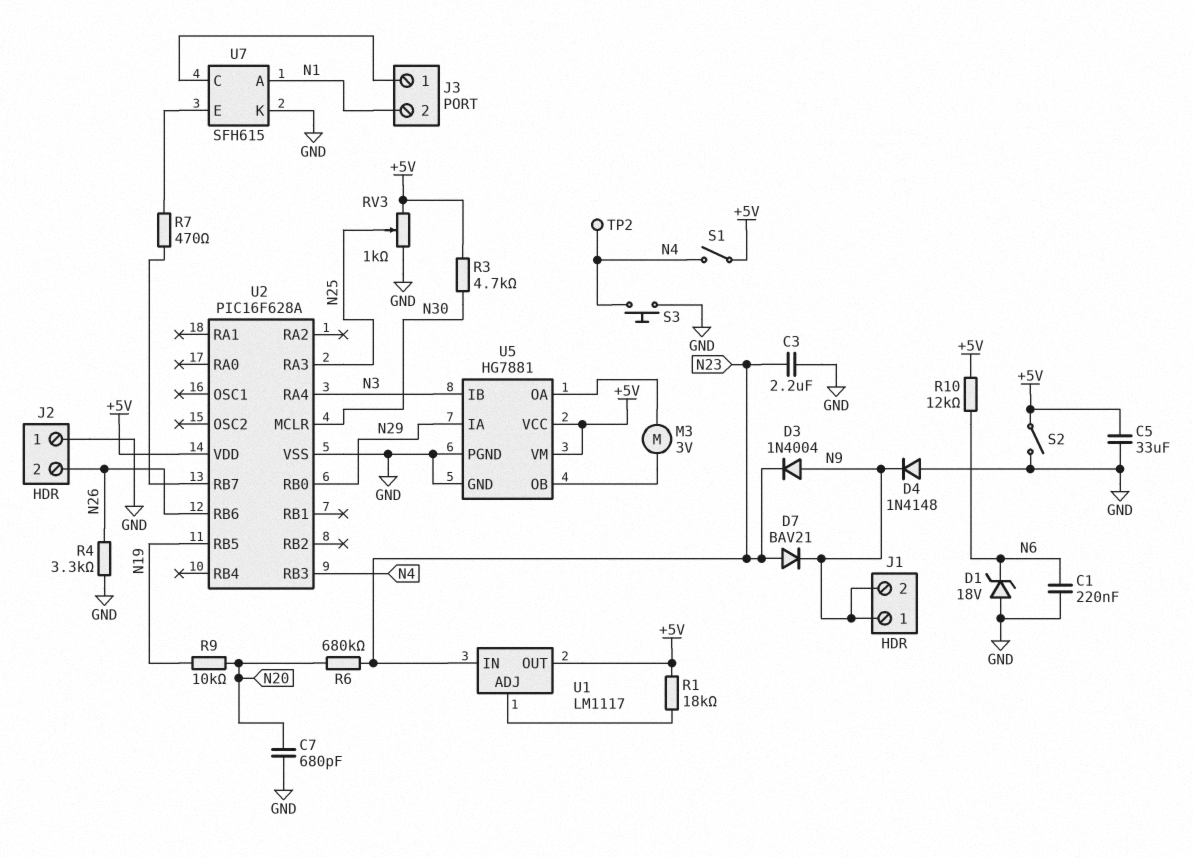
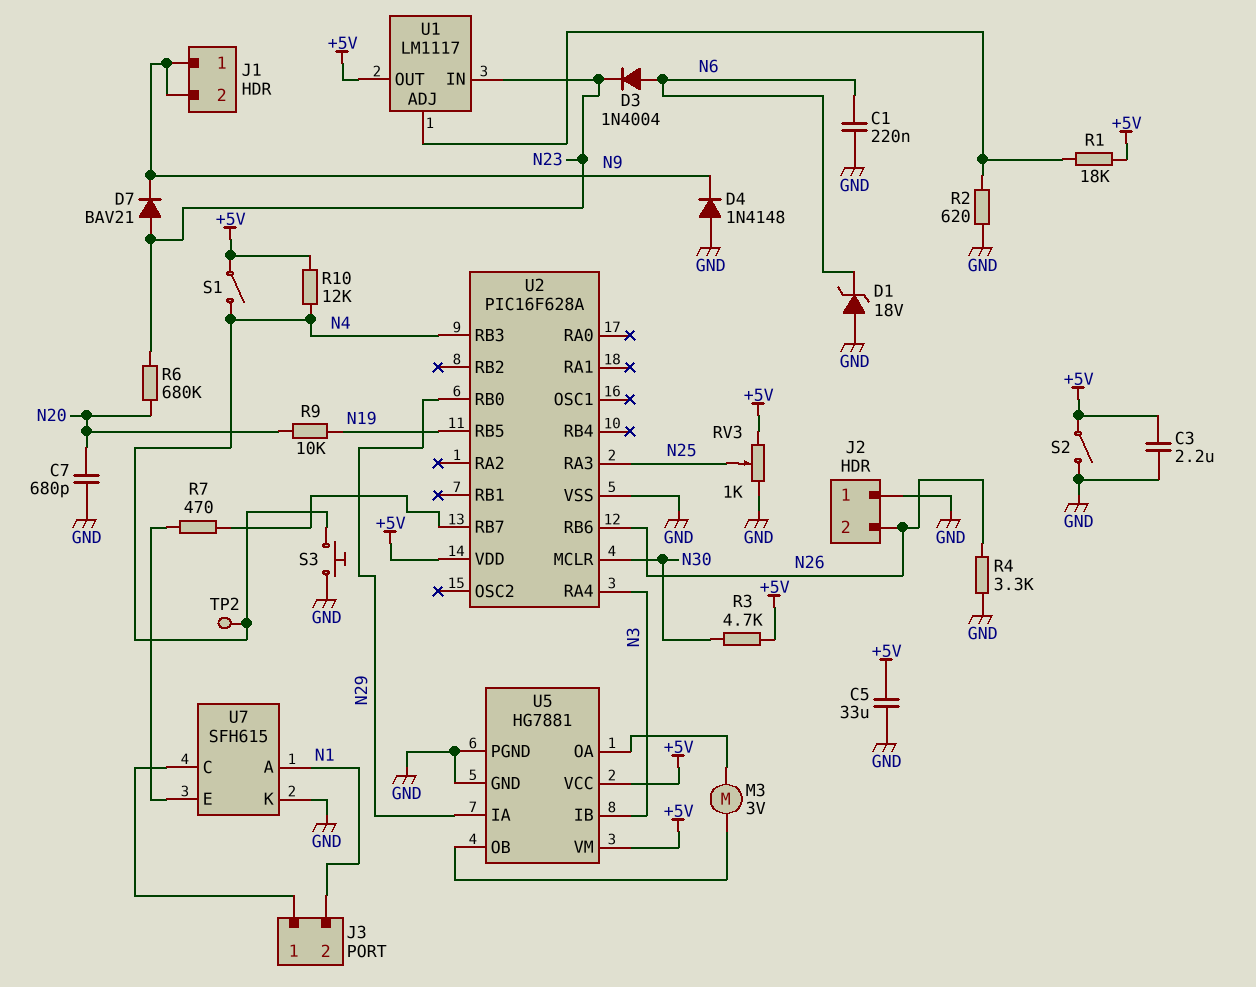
C3: 2.2uF (GND, N23) -> 2.2uF (+5V, GND)
D3: diode 1N4004 (A N9, K N23) -> diode 1N4004 (A N6, K N23)
R2: none -> 620 (GND, U1/ADJ)
R10: 12k (+5V, N6) -> 12k (+5V, N4)

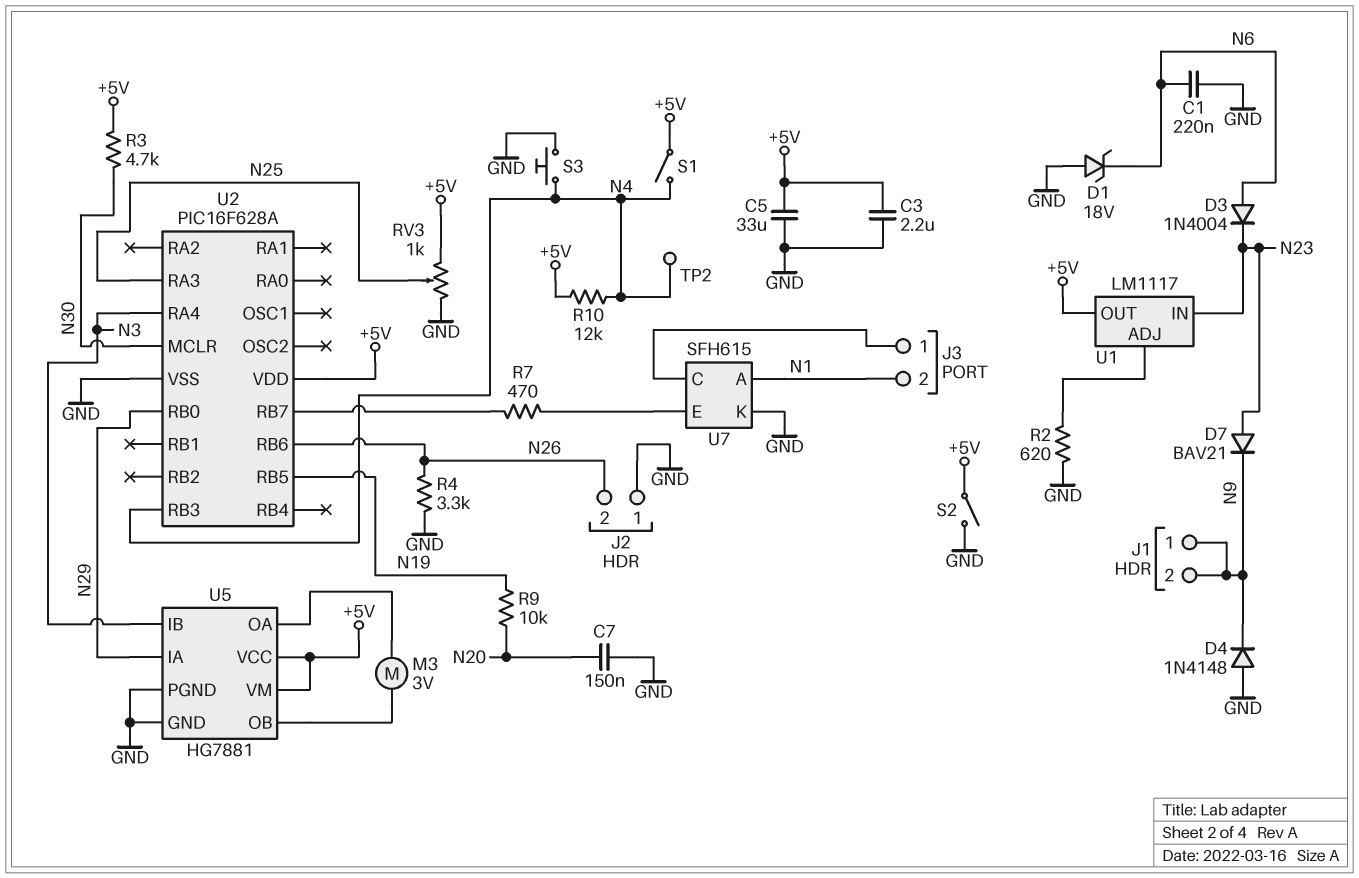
C7: 680pF (GND, N20) -> 150nF (GND, N20)
R1: 18k (+5V, U1/ADJ) -> none
R6: 680k (N20, N23) -> none

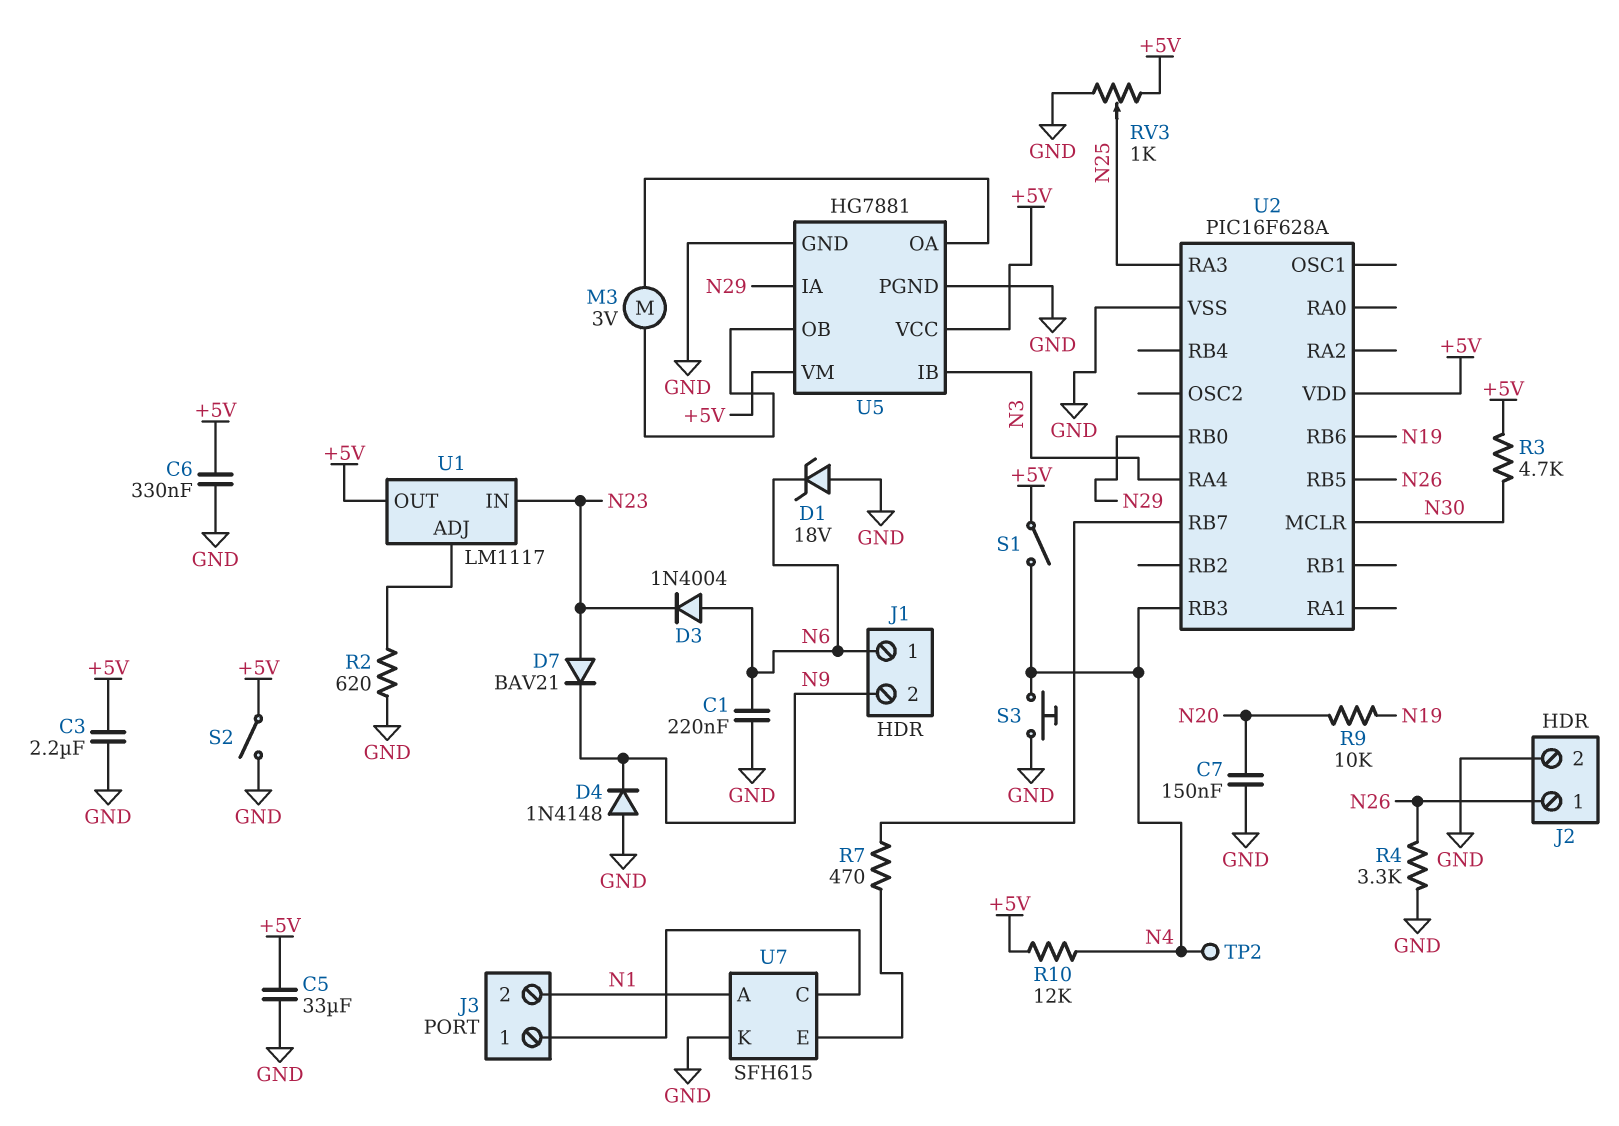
C6: none -> 330nF (+5V, GND)
J1 pin 1: N9 -> N6
J2 pin 1: GND -> N26
J2 pin 2: N26 -> GND
U2 pin RB5: N19 -> N26
U2 pin RB6: N26 -> N19

